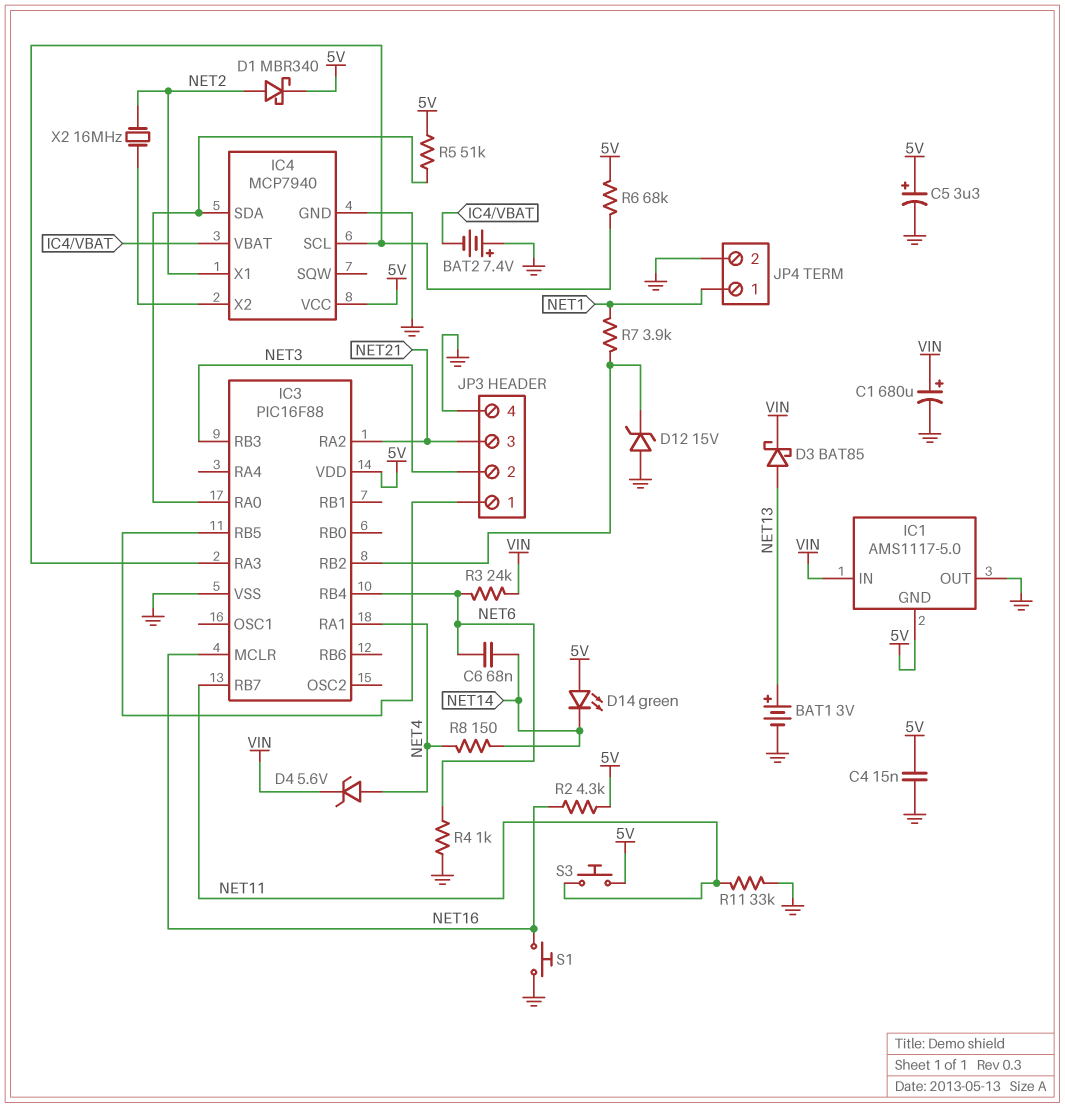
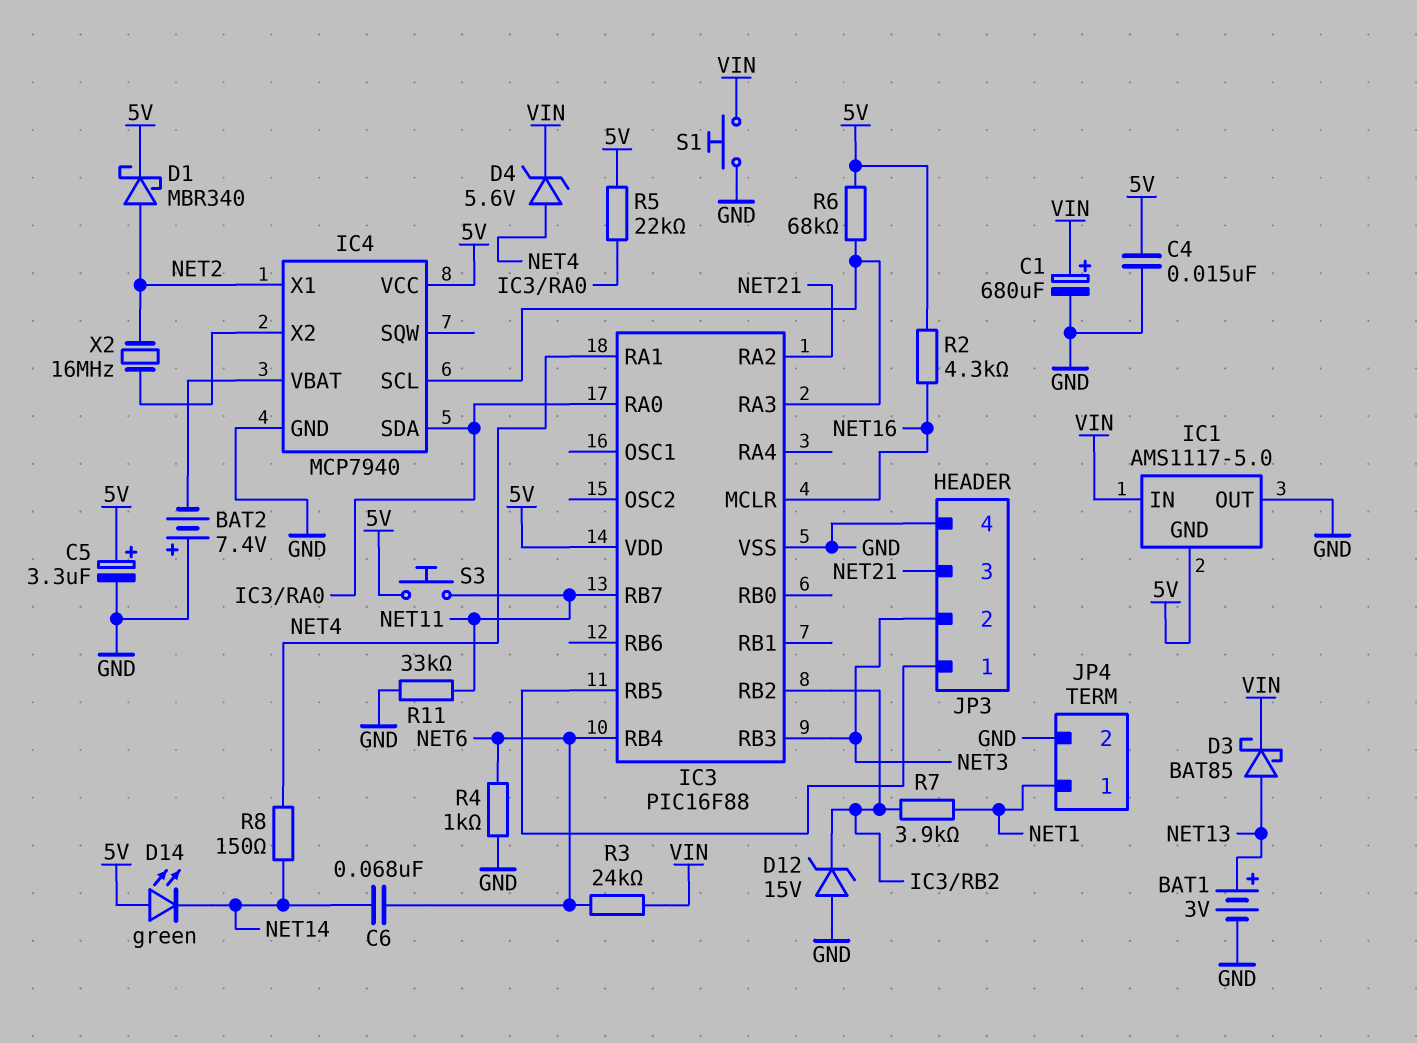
R5: 51k (5V, IC3/RA0) -> 22k (5V, IC3/RA0)
S1: button (GND, NET16) -> button (GND, VIN)

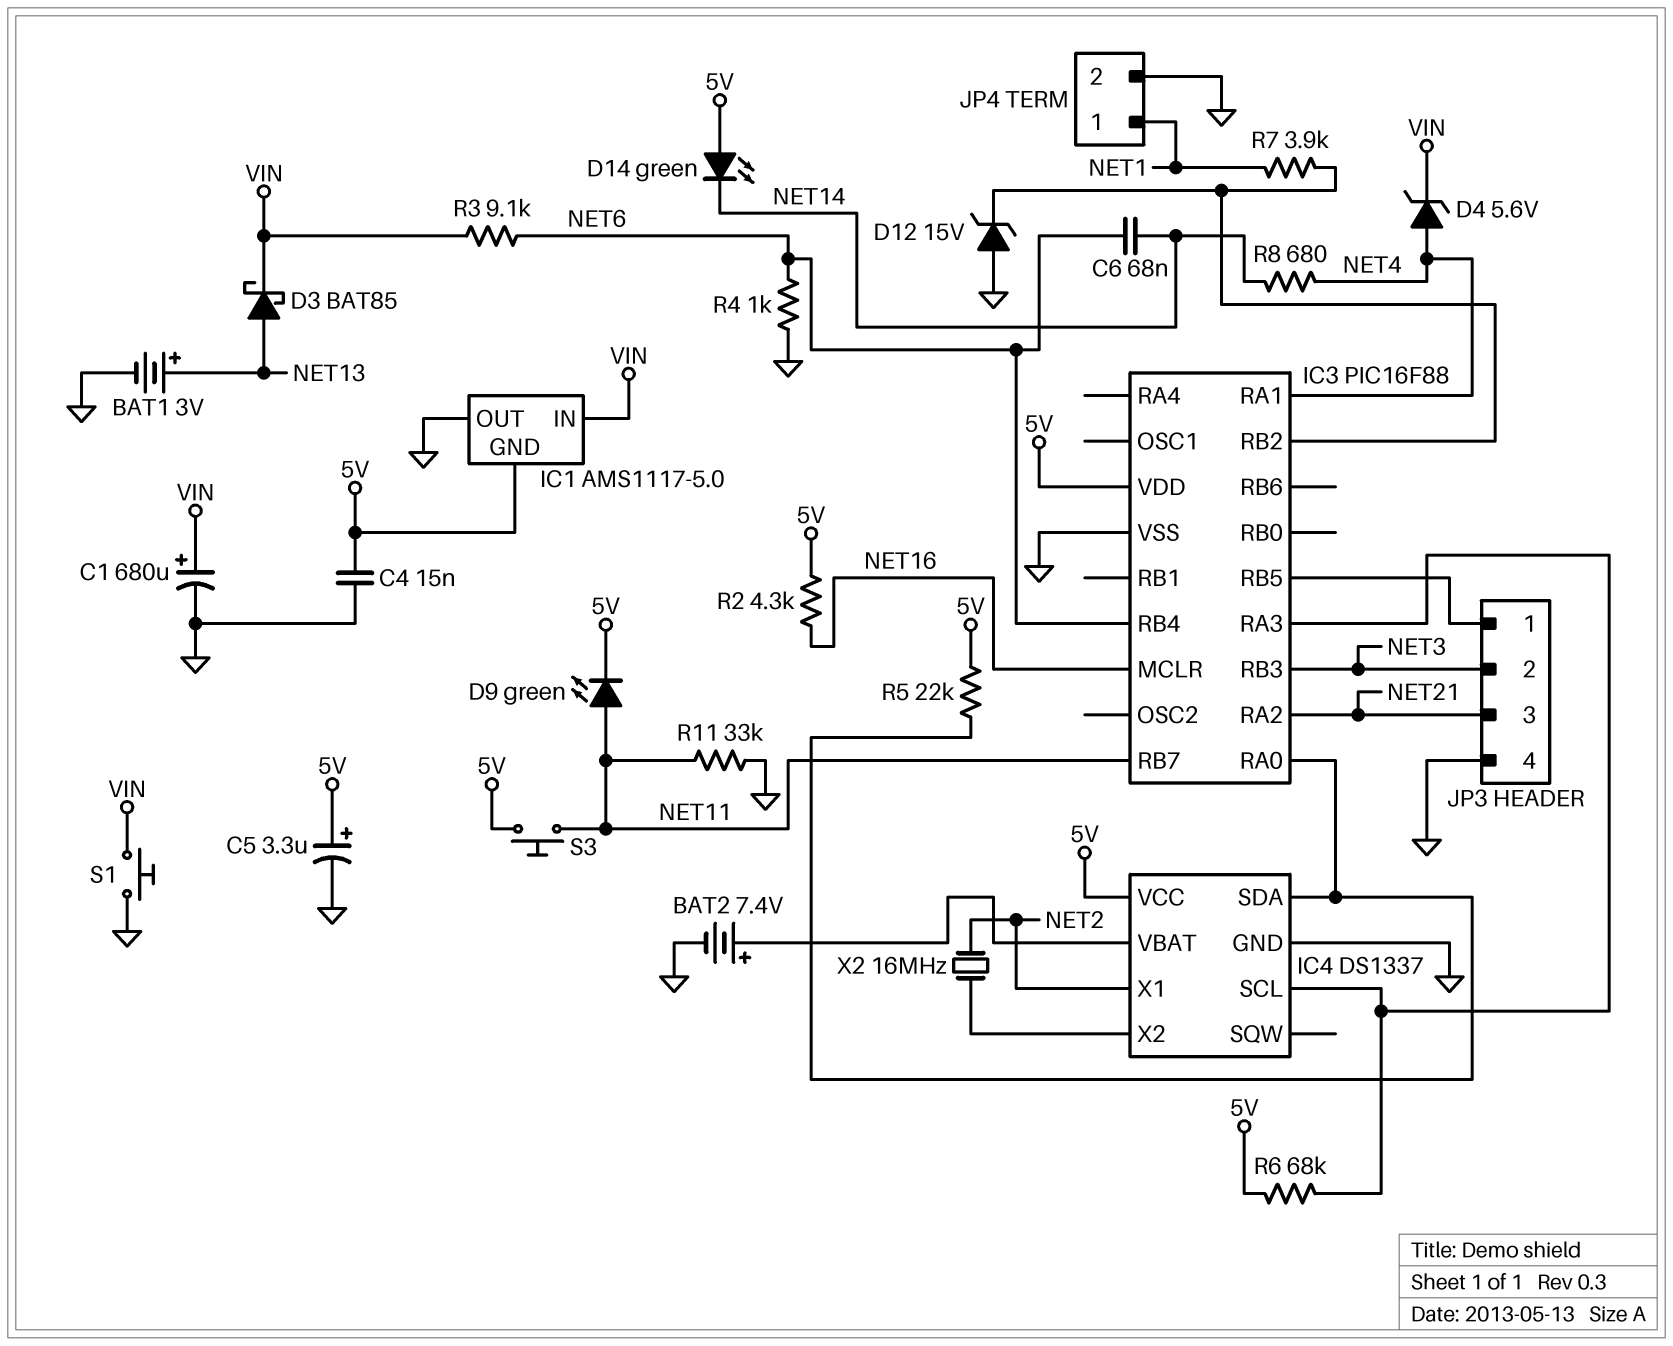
BAT2: 7.4V (plus GND, minus IC4/VBAT) -> 7.4V (plus IC4/VBAT, minus GND)
D1: schottky MBR340 (A NET2, K 5V) -> none
D9: none -> LED green (A NET11, K 5V)
IC4: MCP7940 -> DS1337
R3: 24k (NET6, VIN) -> 9.1k (NET6, VIN)
R8: 150 (NET4, NET14) -> 680 (NET4, NET14)

